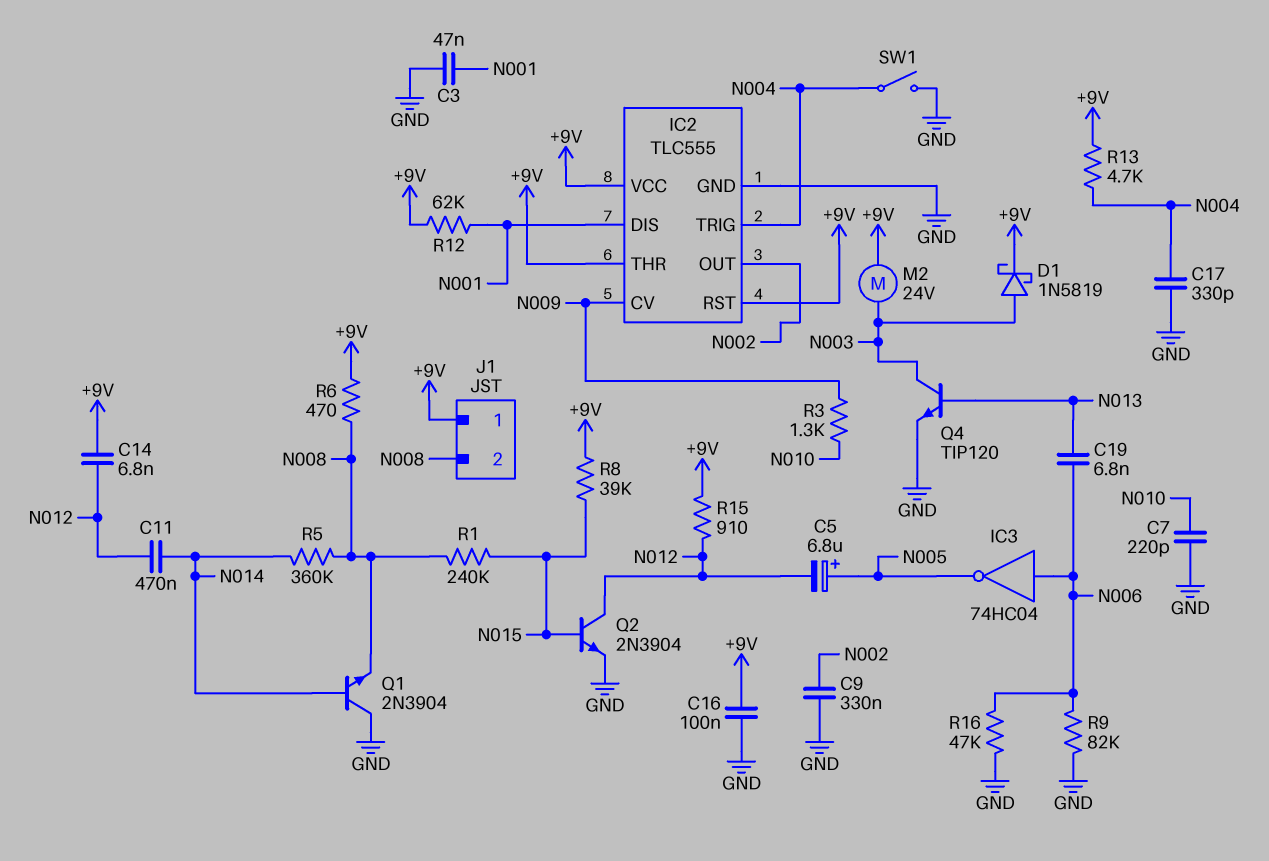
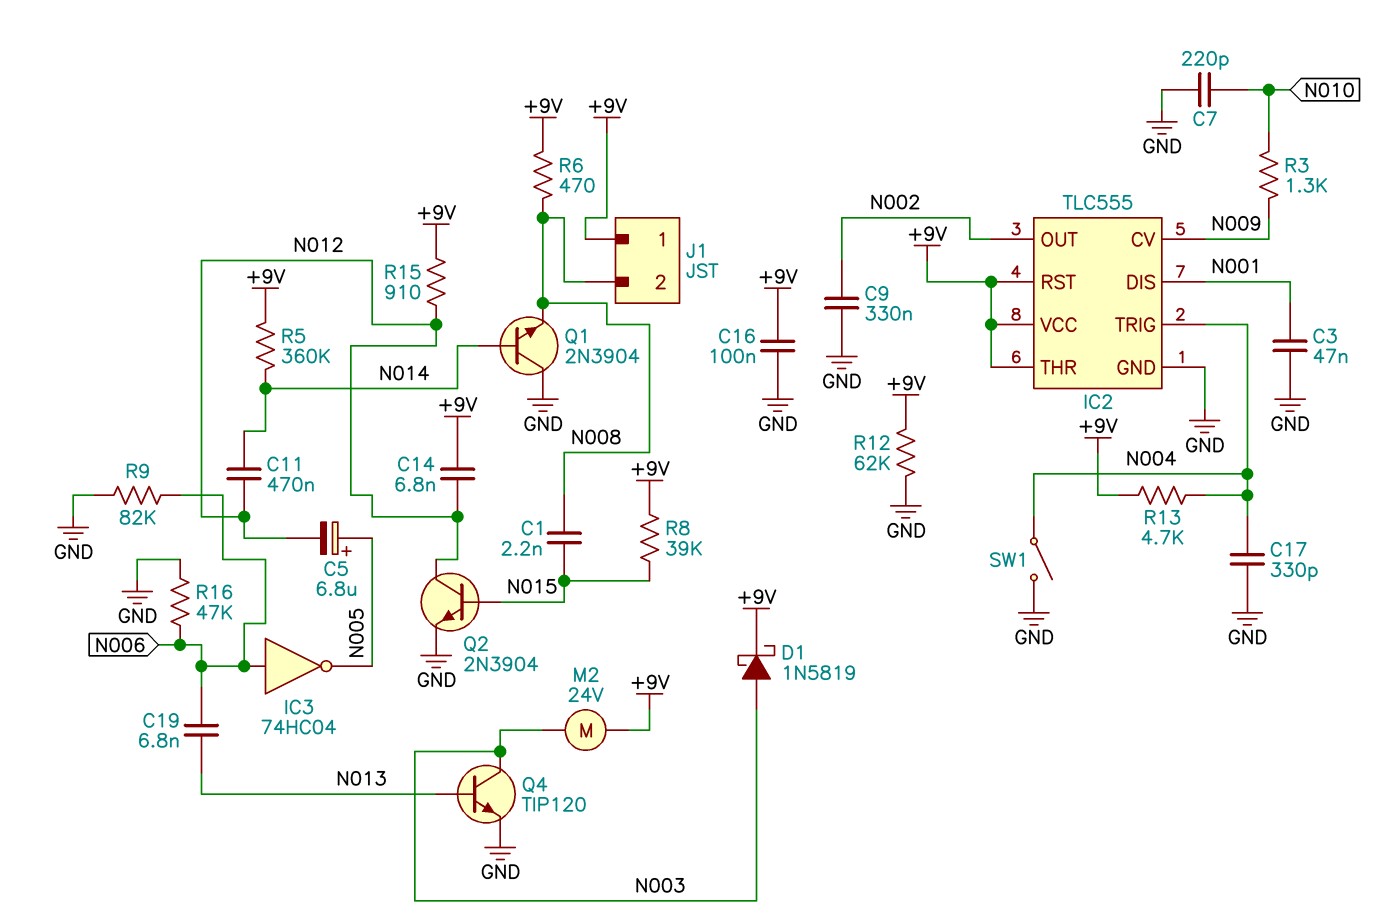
C1: none -> 2.2nF (N008, N015)
R1: 240k (N008, N015) -> none
R5: 360k (N008, N014) -> 360k (+9V, N014)
R12: 62k (+9V, N001) -> 62k (+9V, GND)

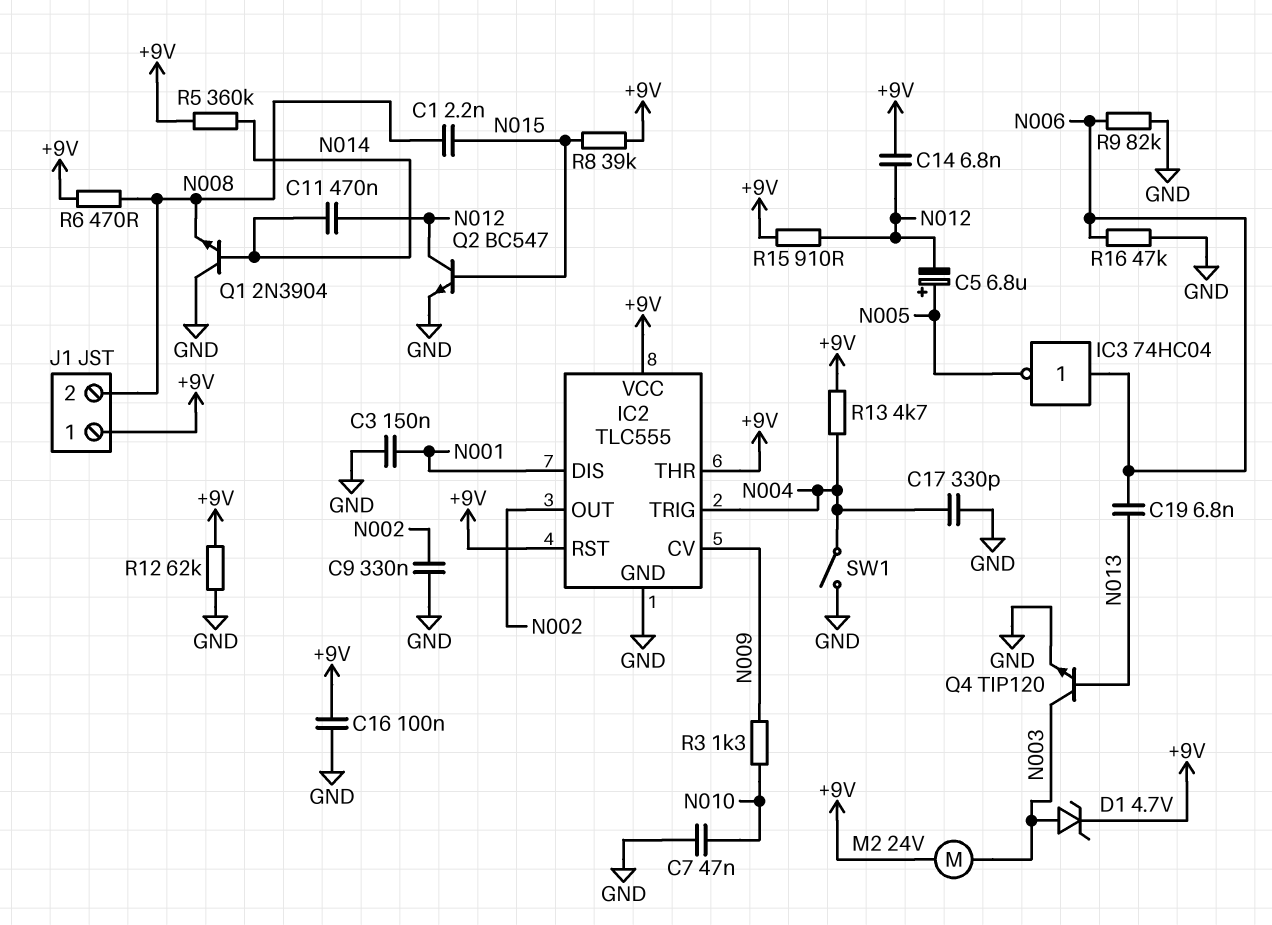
C3: 47nF (GND, N001) -> 150nF (GND, N001)
C7: 220pF (GND, N010) -> 47nF (GND, N010)
D1: schottky 1N5819 (A N003, K +9V) -> zener 4.7V (A N003, K +9V)
Q2: NPN 2N3904 (B N015, C N012, E GND) -> NPN BC547 (B N015, C N012, E GND)

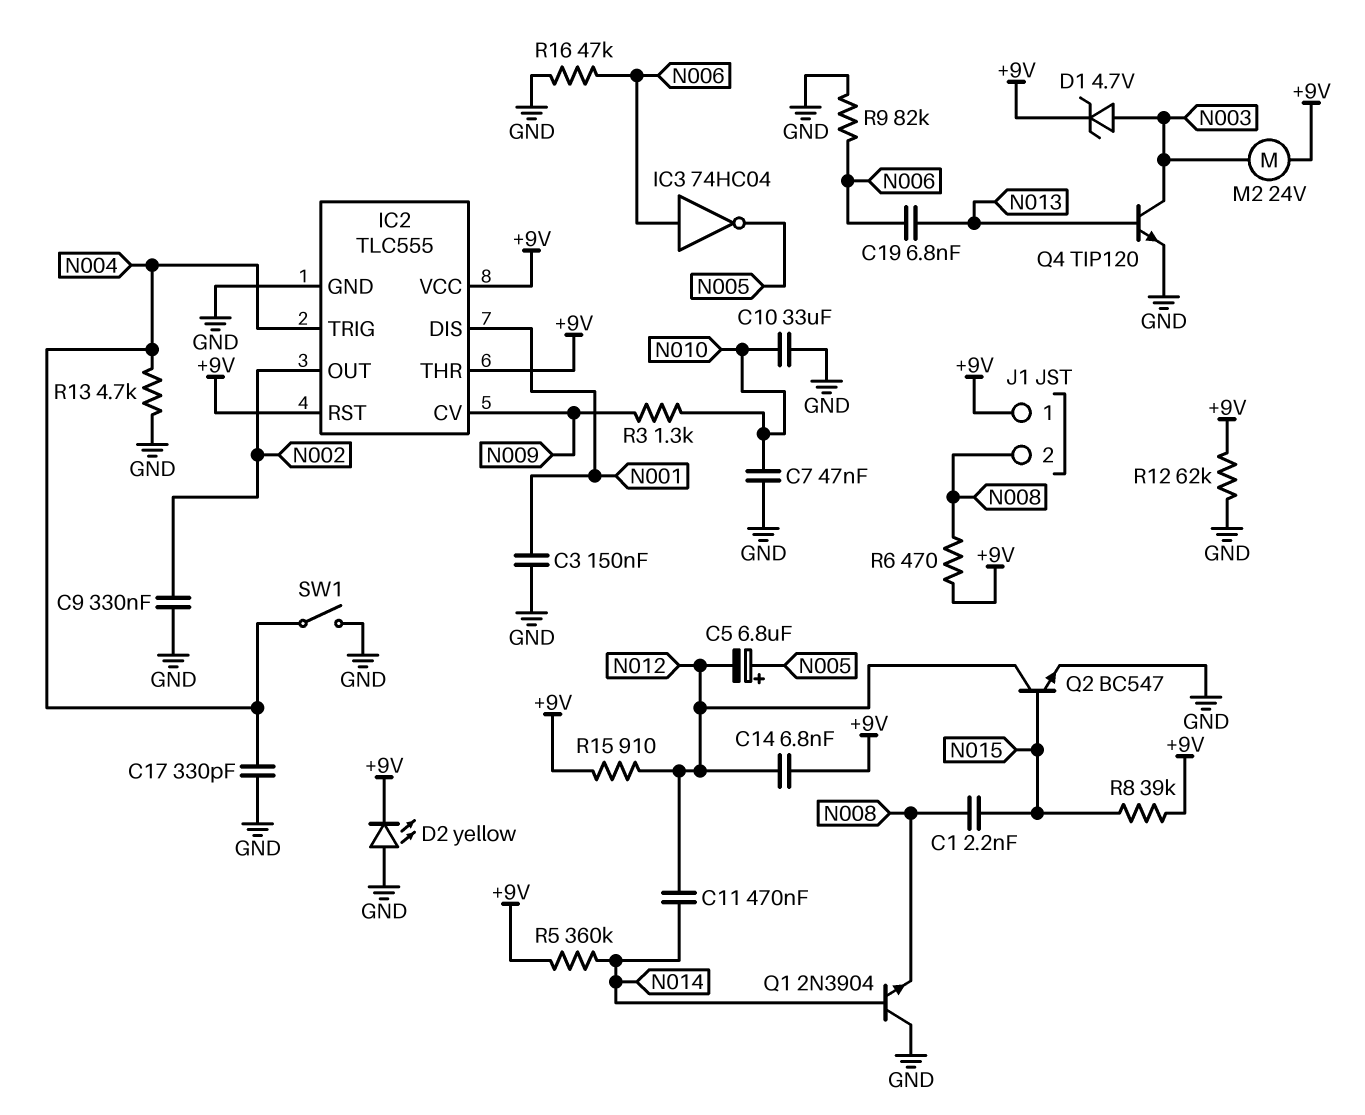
C10: none -> 33uF (GND, N010)
C16: 100nF (+9V, GND) -> none
D2: none -> LED yellow (A GND, K +9V)
R13: 4.7k (+9V, N004) -> 4.7k (GND, N004)

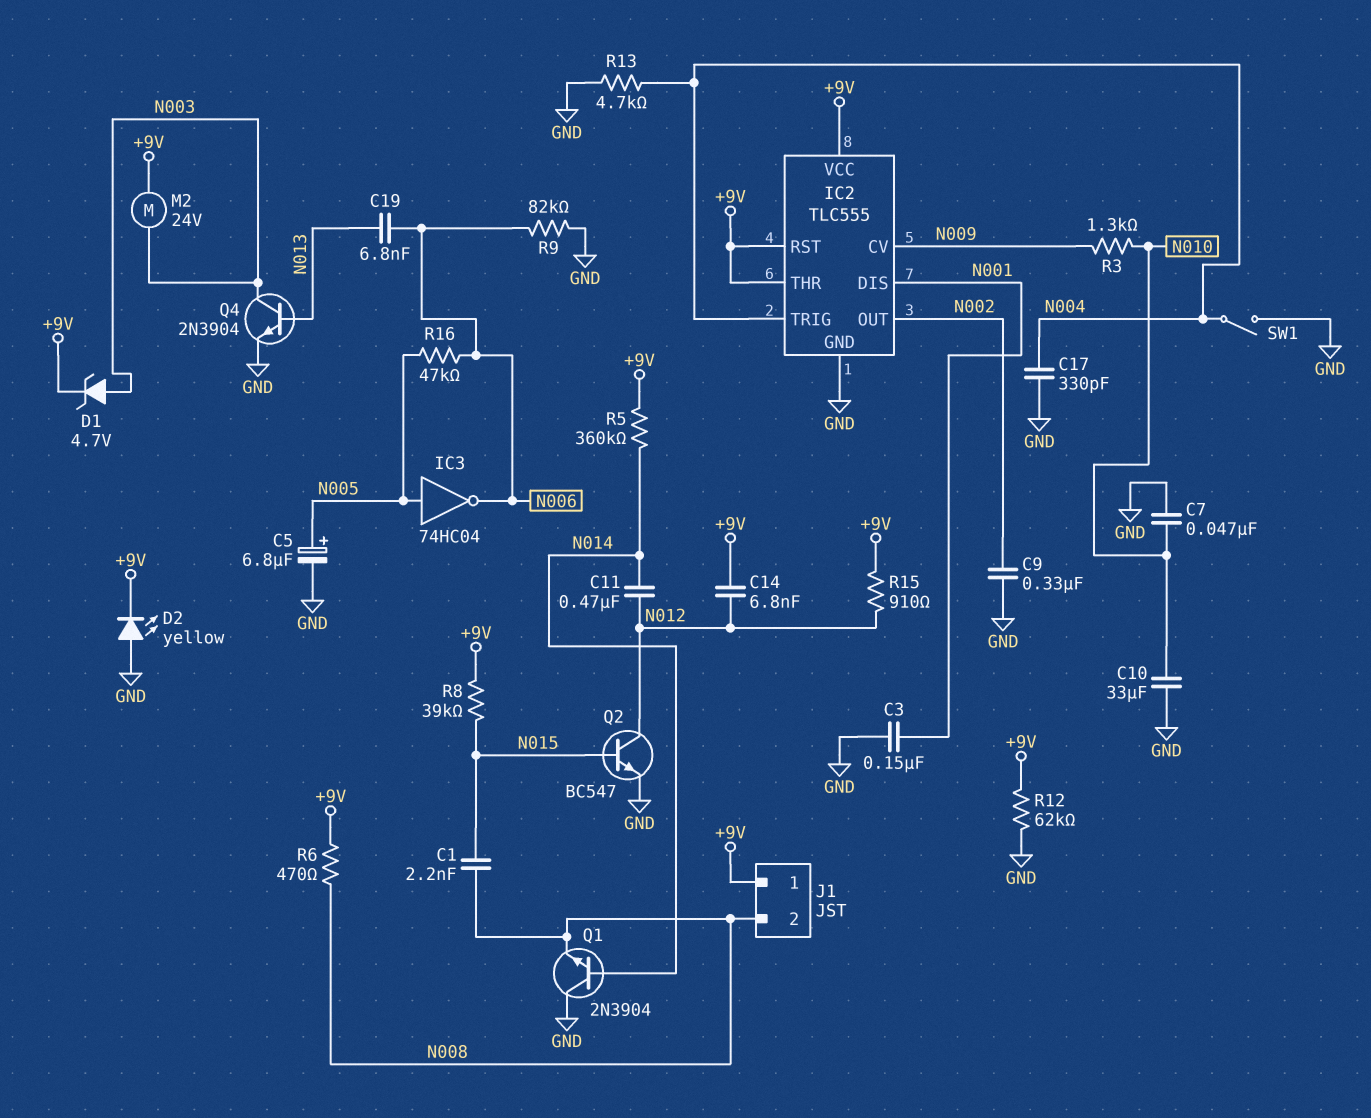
C5: 6.8uF (plus N005, minus N012) -> 6.8uF (plus N005, minus GND)
IC3: NOT 74HC04 (in N006, out N005) -> NOT 74HC04 (in N005, out N006)
Q4: NPN TIP120 (B N013, C N003, E GND) -> NPN 2N3904 (B N013, C N003, E GND)
R16: 47k (GND, N006) -> 47k (N005, N006)

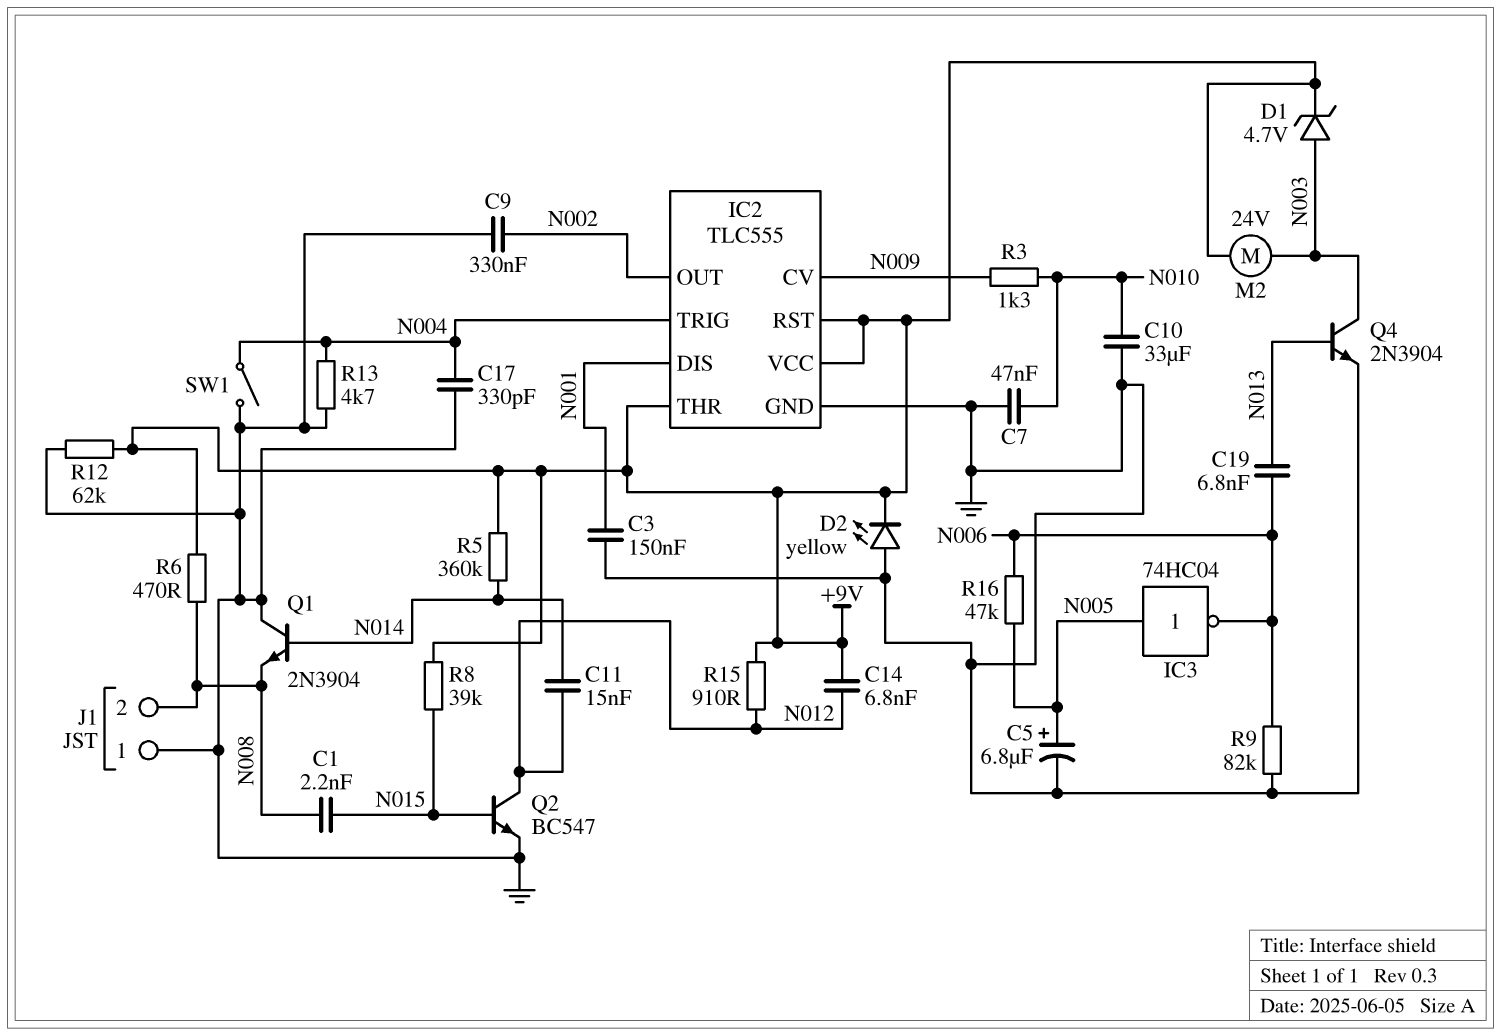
C11: 470nF (N012, N014) -> 15nF (N012, N014)
J1 pin 1: +9V -> GND

